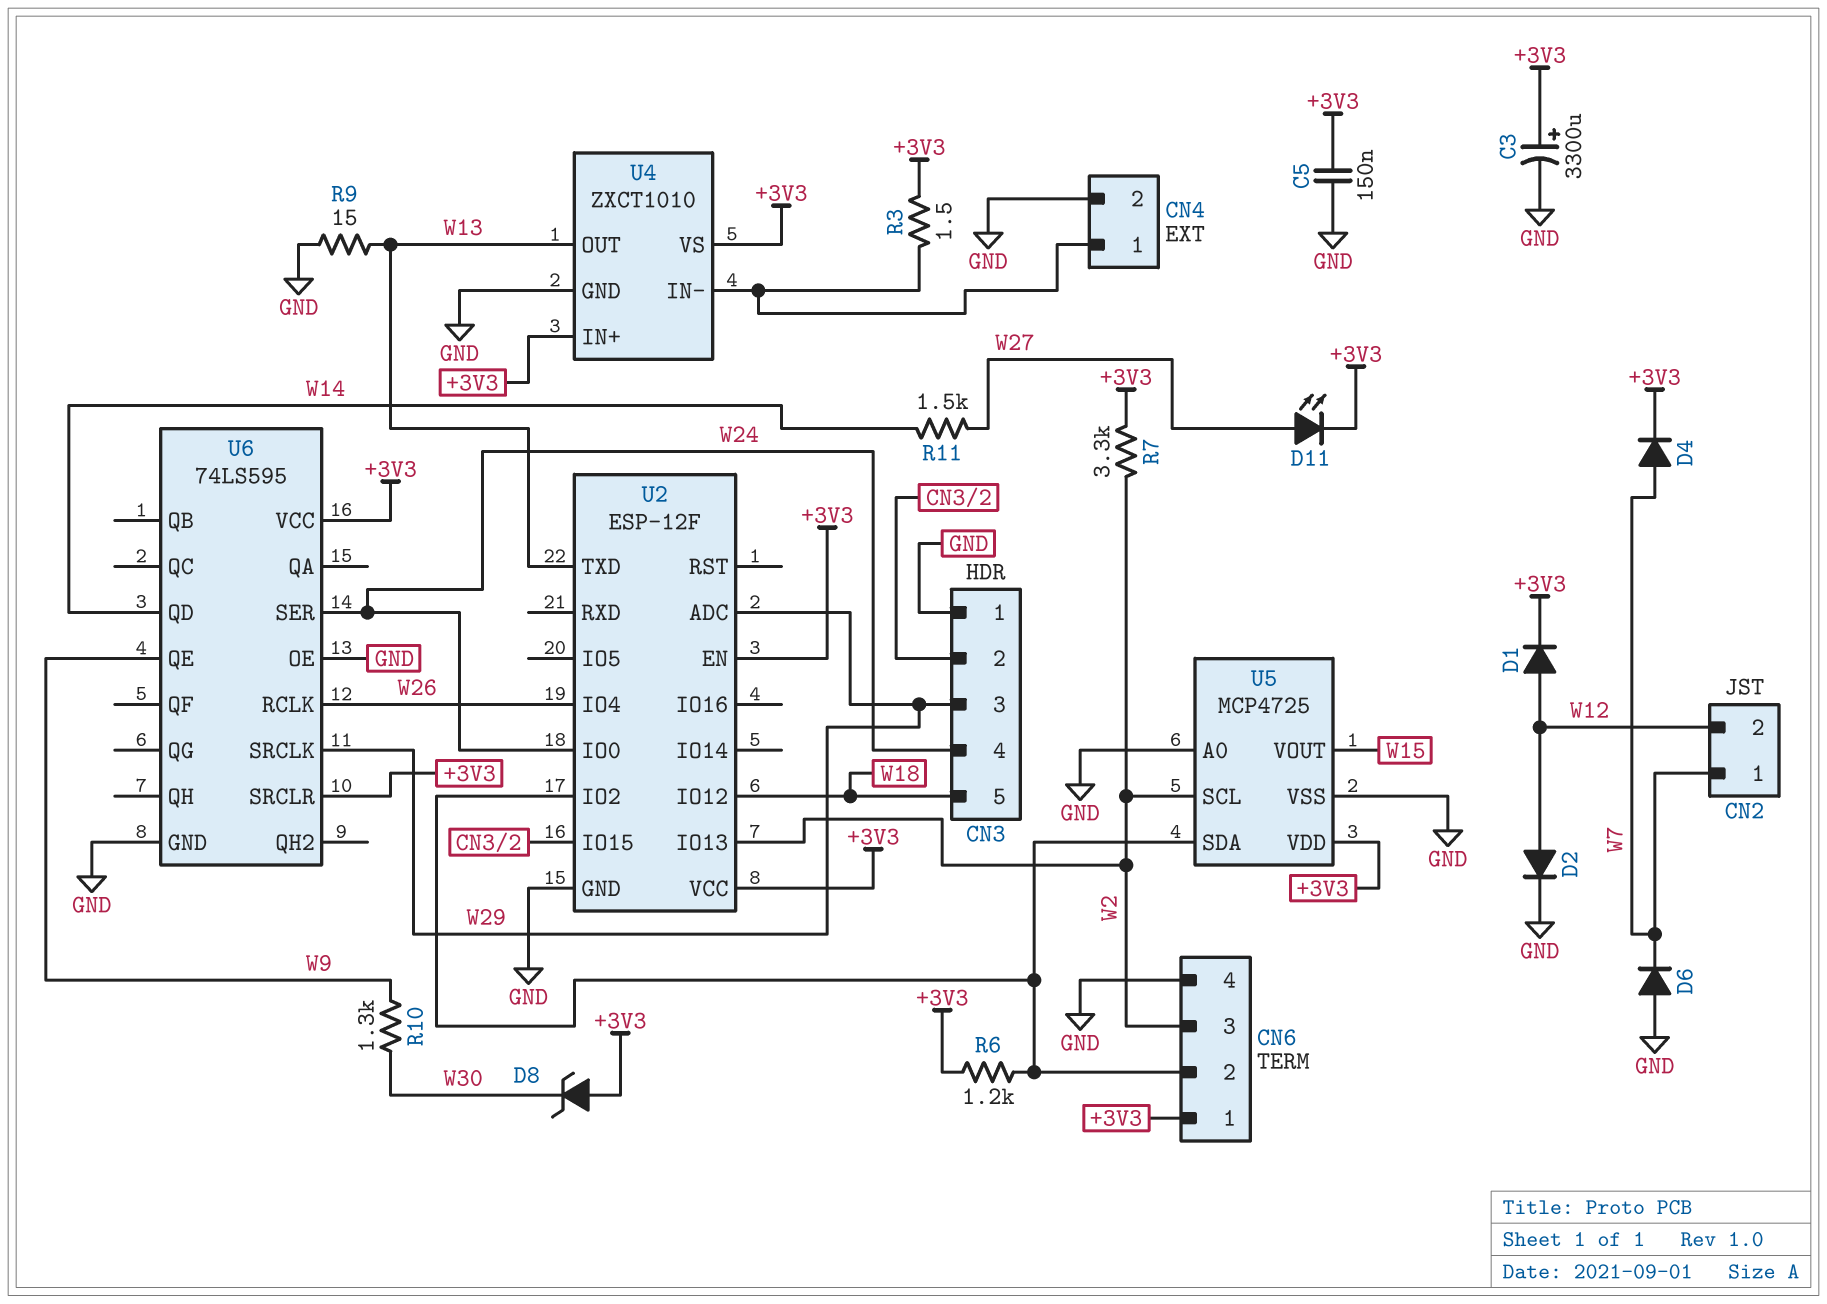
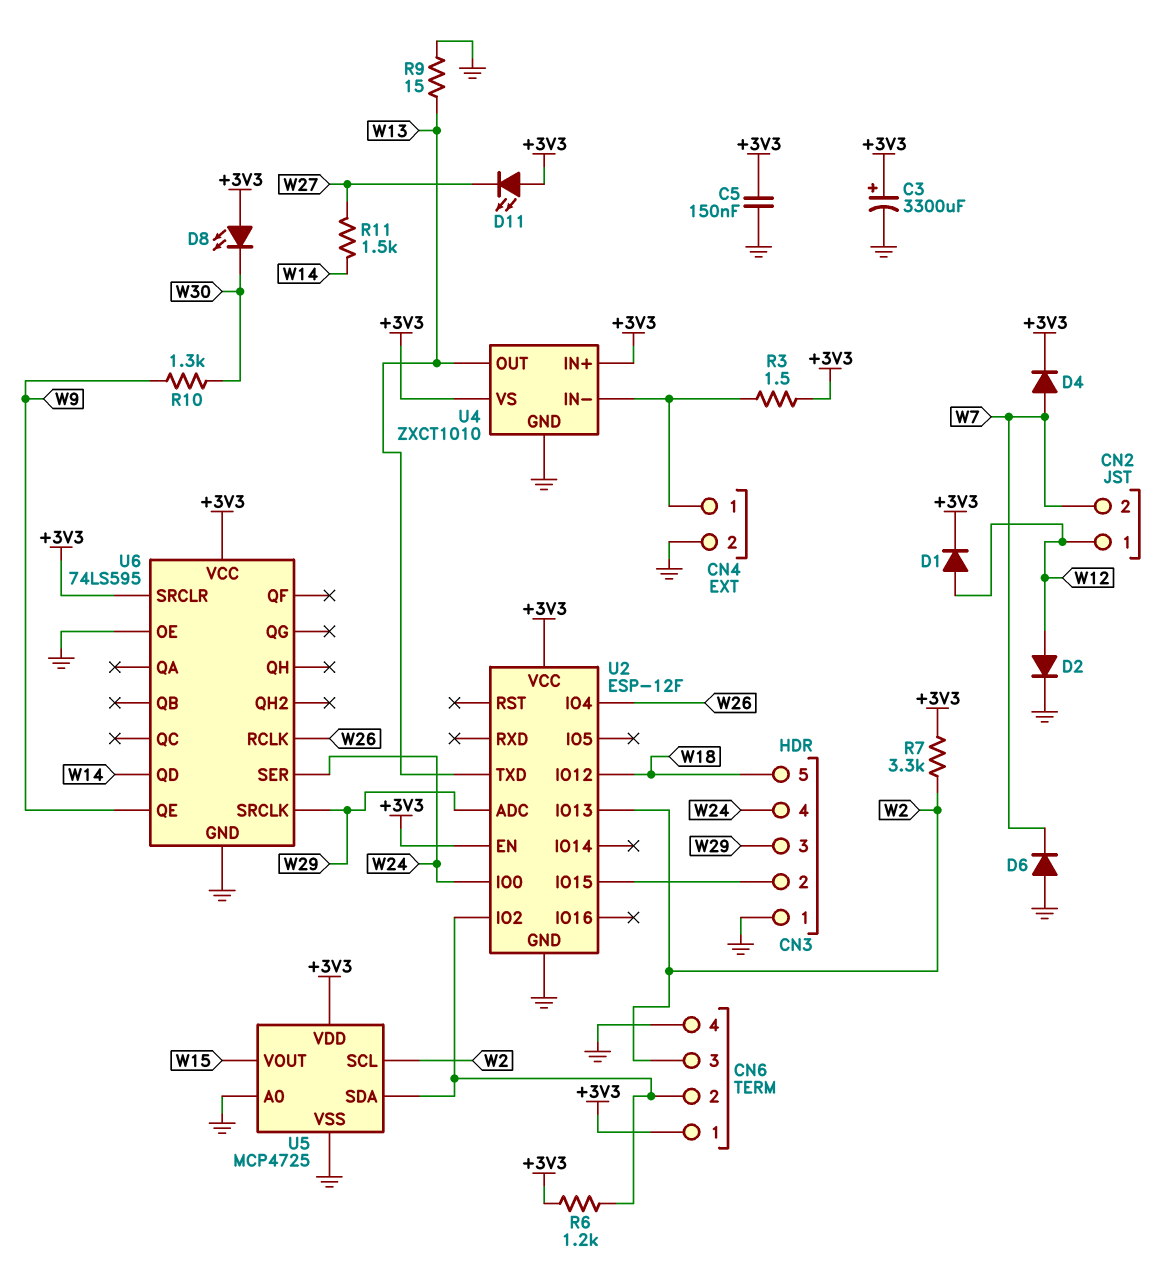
CN2 pin 1: W7 -> W12
CN2 pin 2: W12 -> W7
D8: zener (A +3V3, K W30) -> LED (A +3V3, K W30)
D11: LED (A W27, K +3V3) -> LED (A +3V3, K W27)

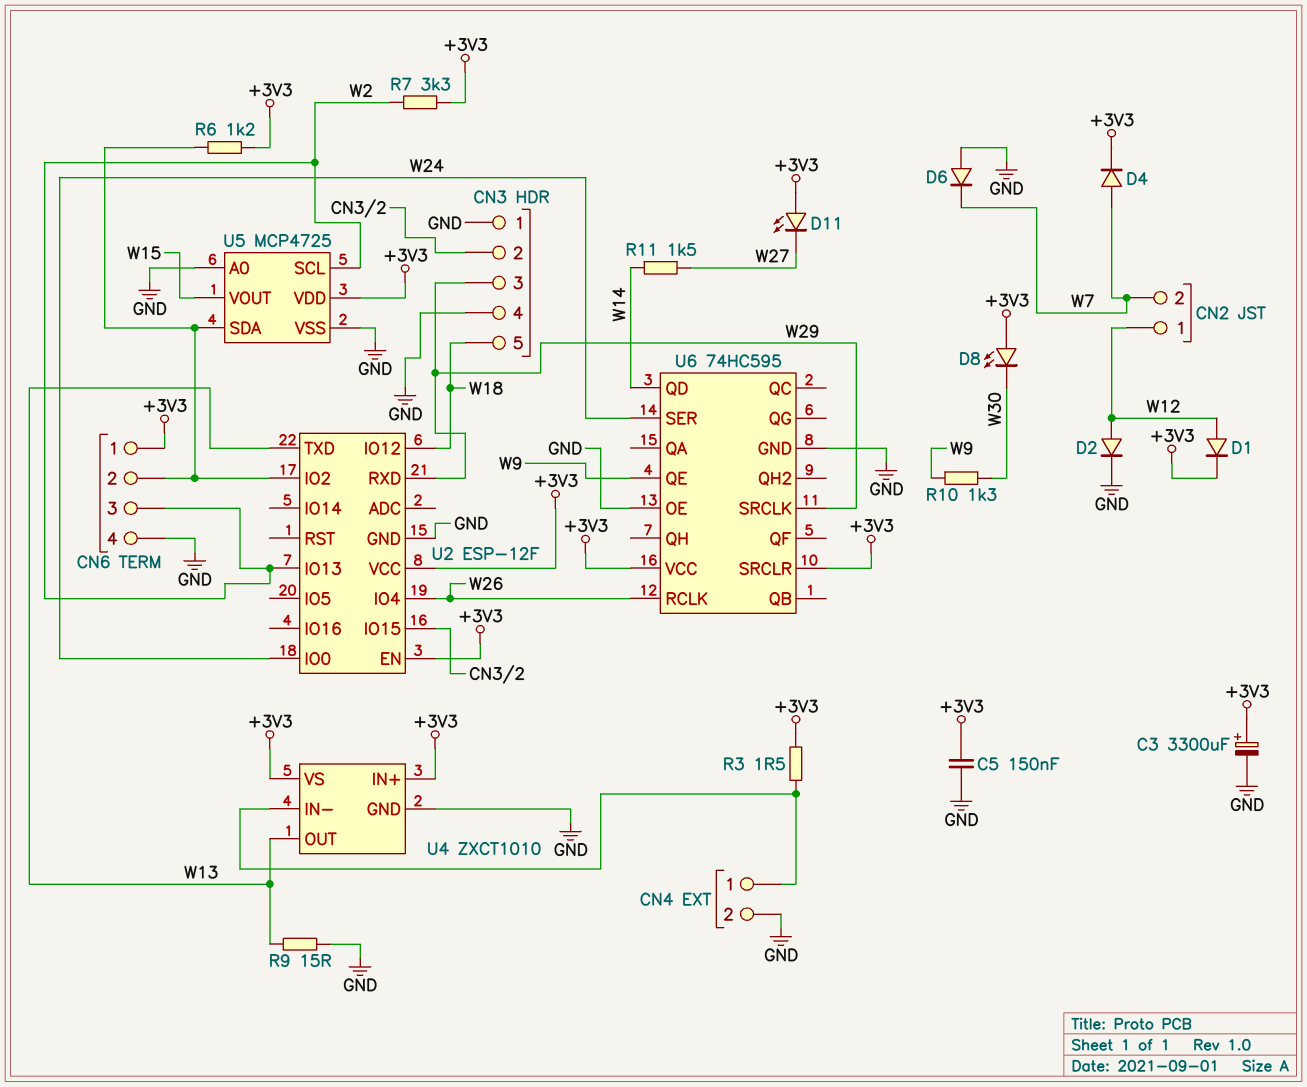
CN3 pin 4: W24 -> GND
U2 pin ADC: W29 -> none
U2 pin RXD: none -> W29
U6: 74LS595 -> 74HC595

